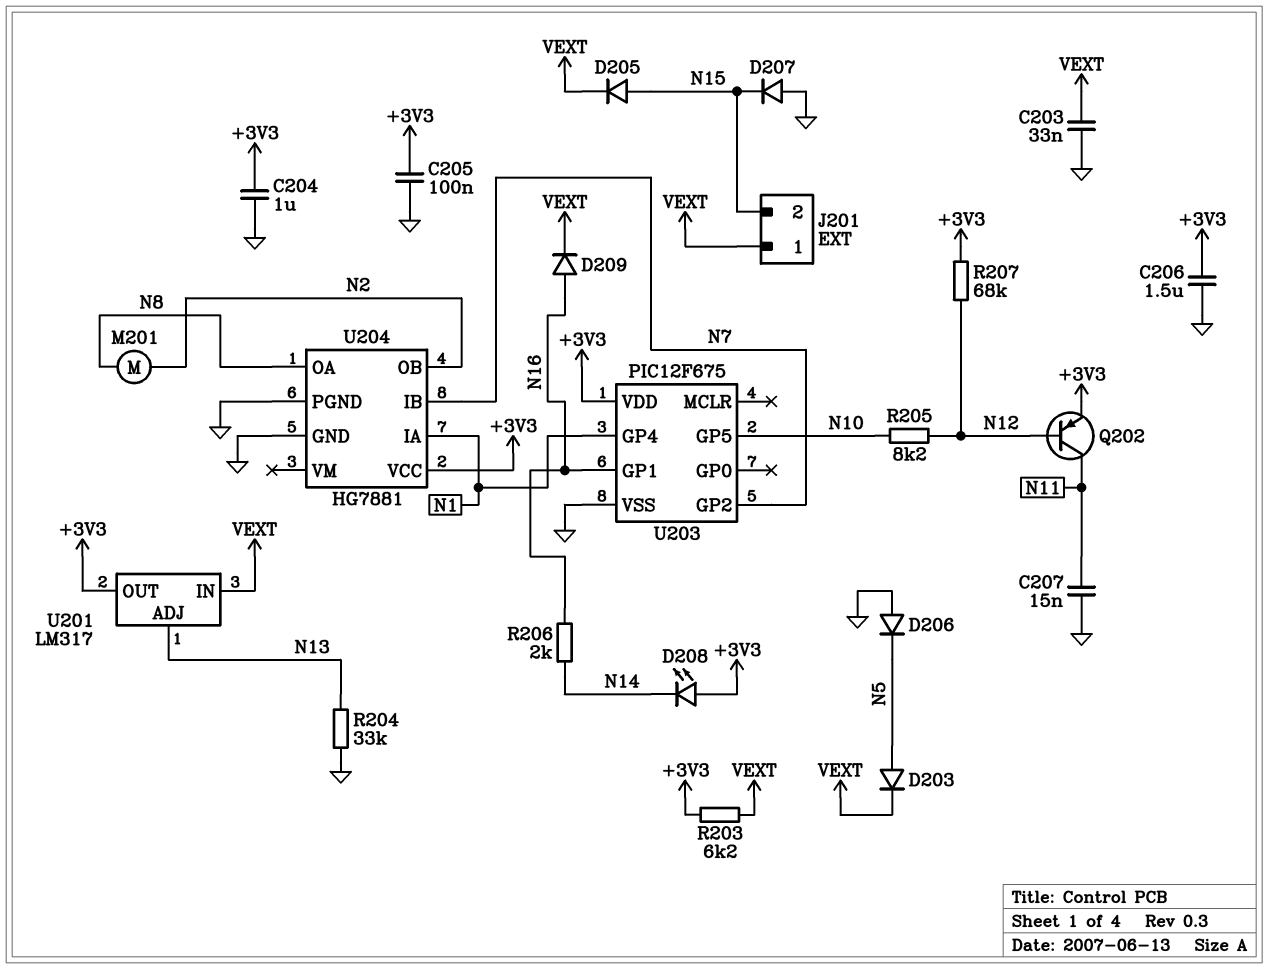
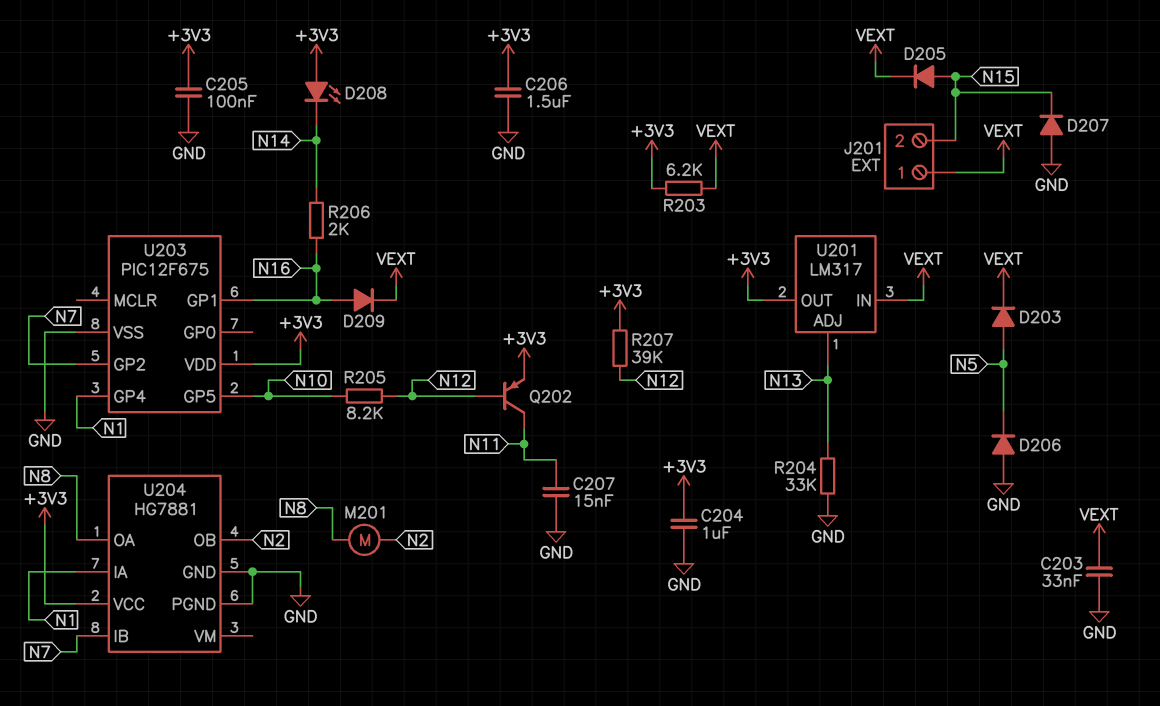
R207: 68k (+3V3, N12) -> 39k (+3V3, N12)

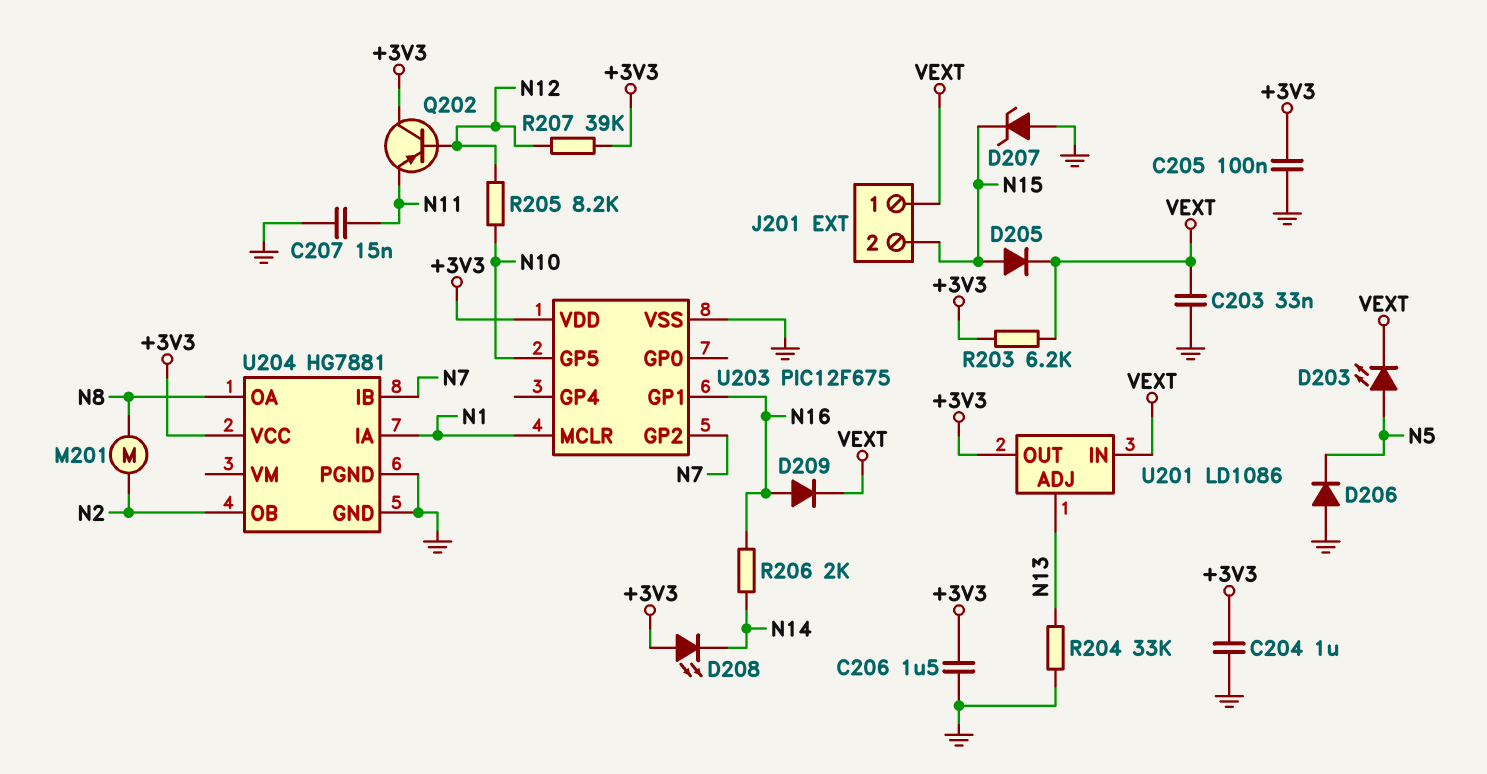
D203: diode (A N5, K VEXT) -> LED (A N5, K VEXT)
D207: diode (A GND, K N15) -> zener (A GND, K N15)
Q202: PNP (B N12, C N11, E +3V3) -> PNP (B N12, C +3V3, E N11)
U201: LM317 -> LD1086
U203 pin GP4: N1 -> none
U203 pin MCLR: none -> N1

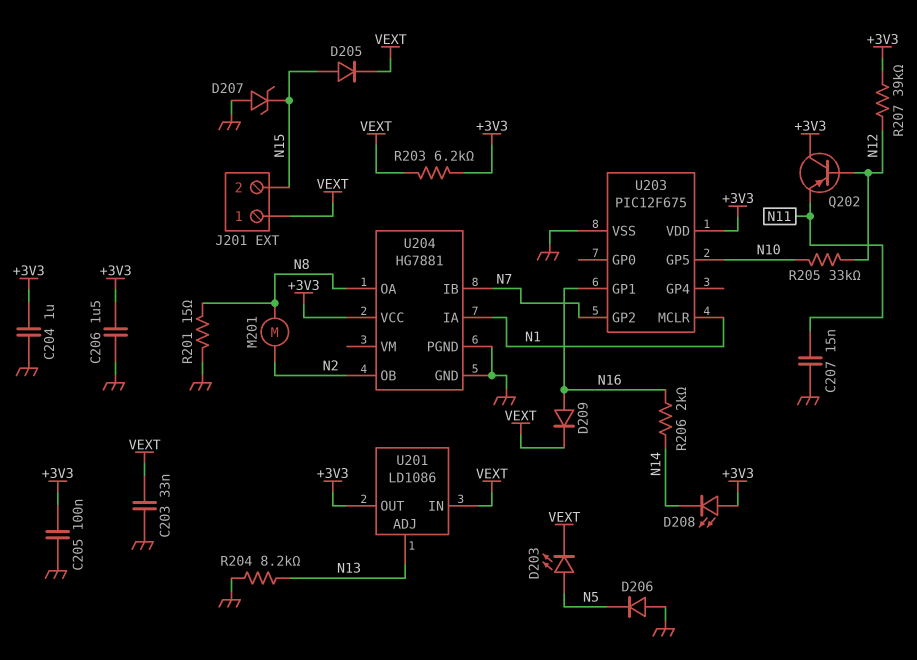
R201: none -> 15 (GND, N8)
R204: 33k (GND, N13) -> 8.2k (GND, N13)
R205: 8.2k (N10, N12) -> 33k (N10, N12)

